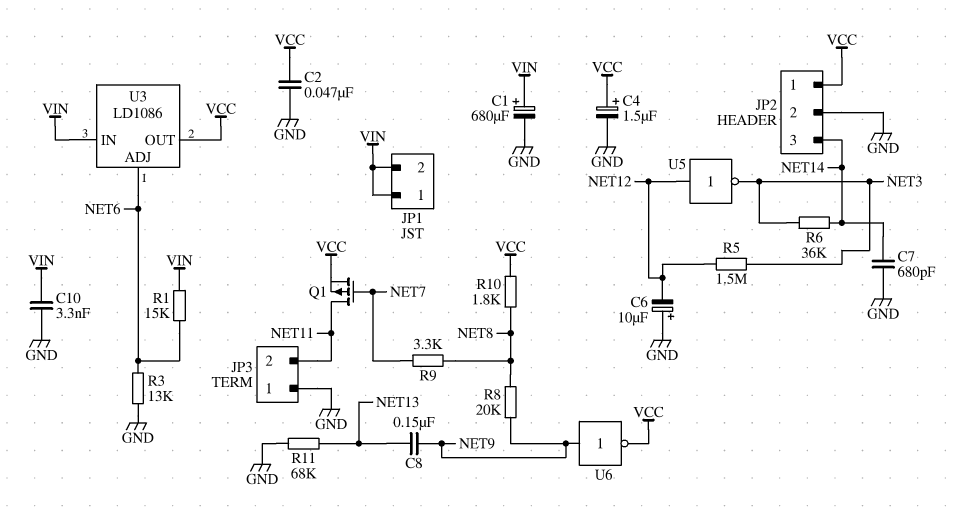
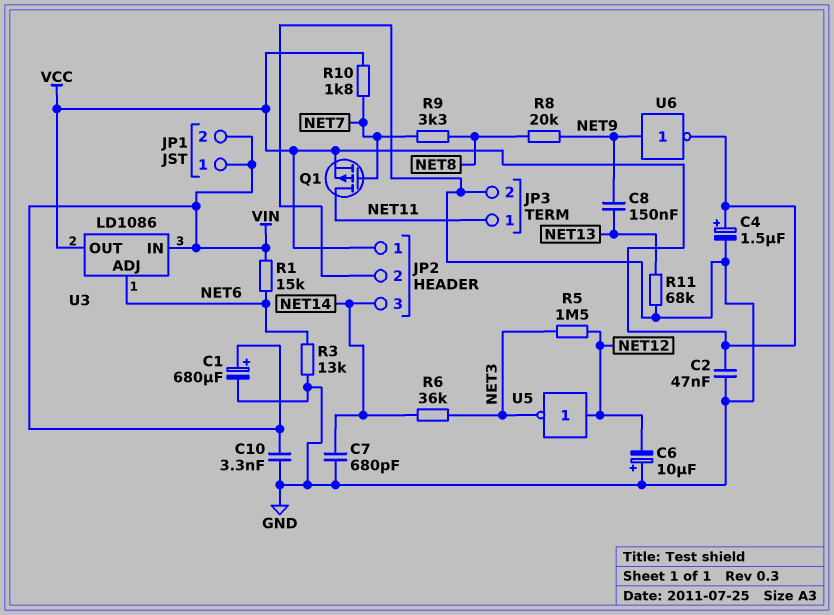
JP3 pin 1: GND -> NET11
JP3 pin 2: NET11 -> GND
R10: 1.8k (NET8, VCC) -> 1.8k (NET7, VCC)

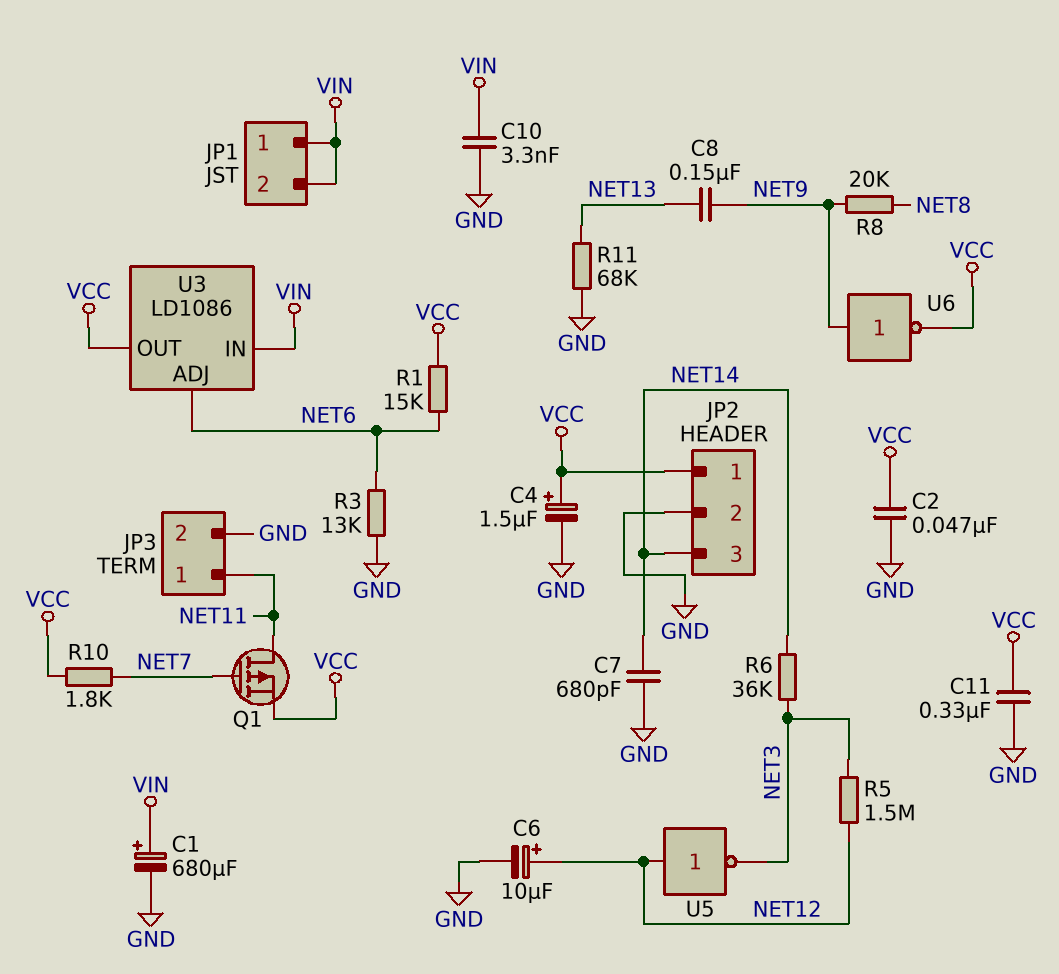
C6: 10uF (plus GND, minus NET12) -> 10uF (plus NET12, minus GND)
C11: none -> 330nF (GND, VCC)
R1: 15k (NET6, VIN) -> 15k (NET6, VCC)
R9: 3.3k (NET7, NET8) -> none

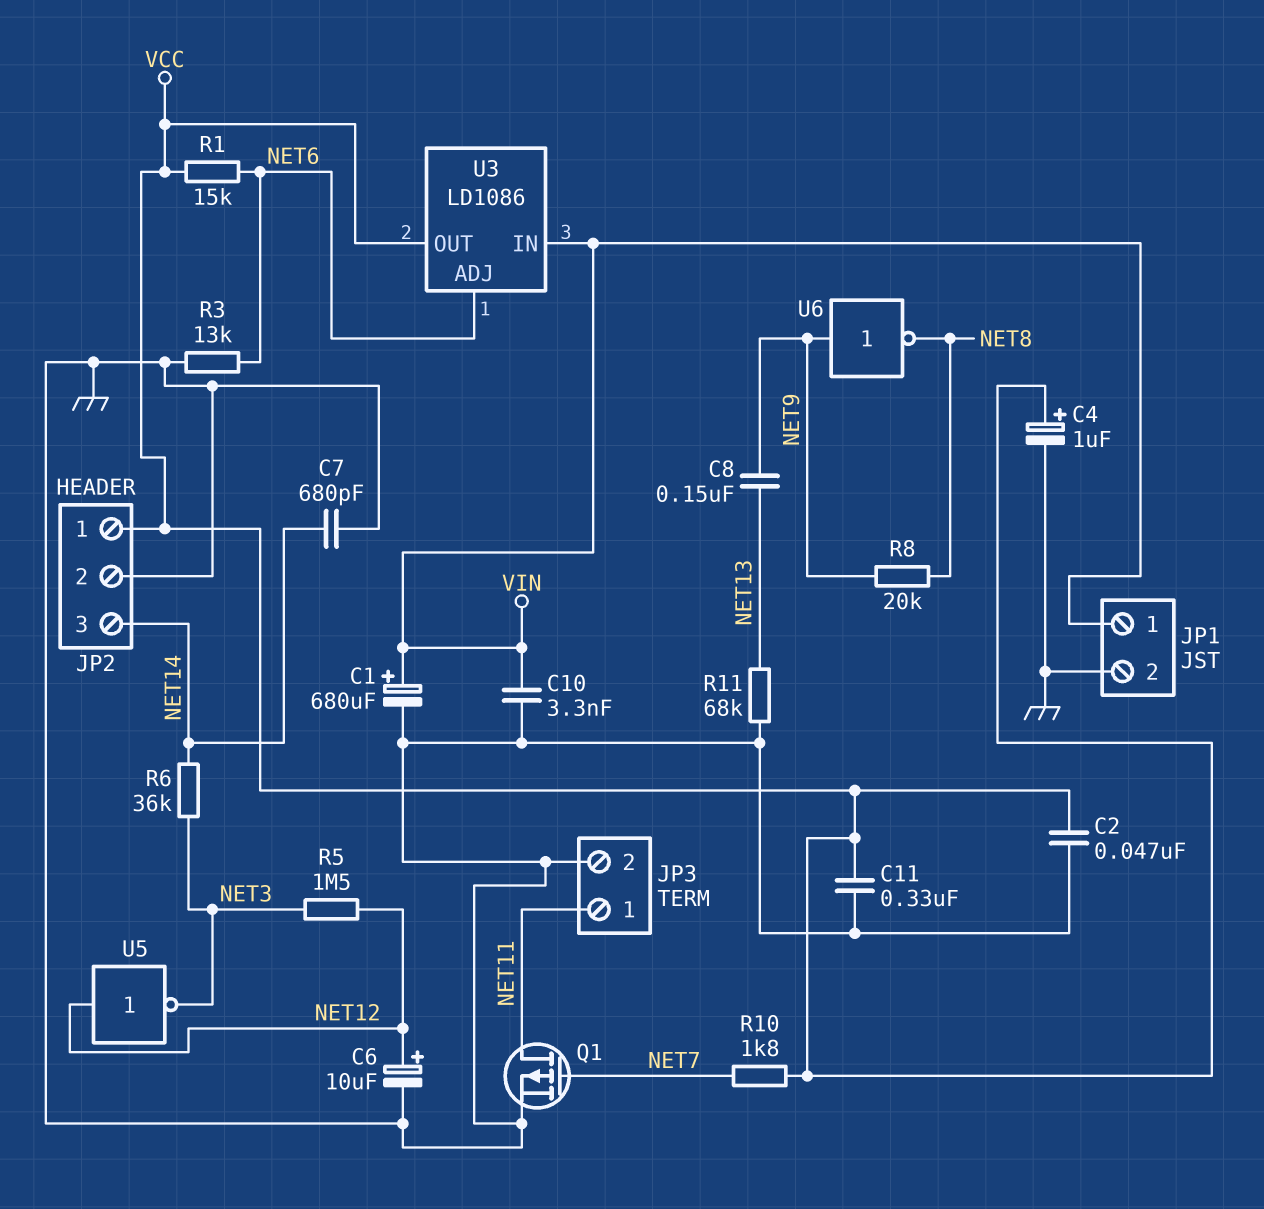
C4: 1.5uF (plus VCC, minus GND) -> 1uF (plus VCC, minus GND)
JP1 pin 2: VIN -> GND
Q1: PMOS (G NET7, D NET11, S VCC) -> PMOS (G NET7, D NET11, S GND)
U6: NOT (in NET9, out VCC) -> NOT (in NET9, out NET8)

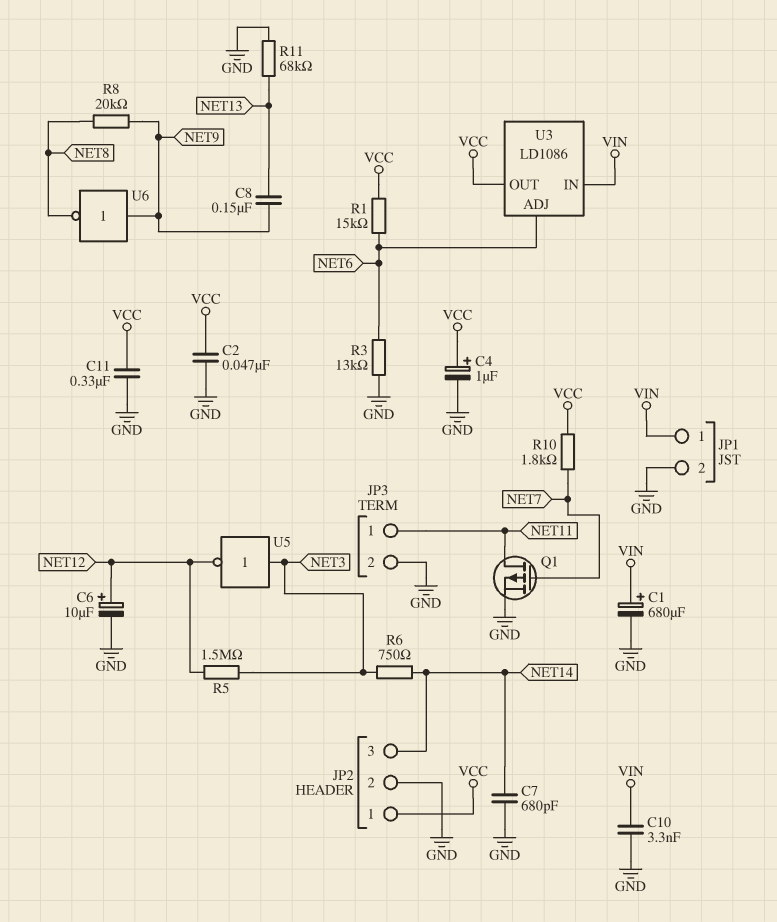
R6: 36k (NET3, NET14) -> 750 (NET3, NET14)
U5: NOT (in NET12, out NET3) -> NOT (in NET3, out NET12)

